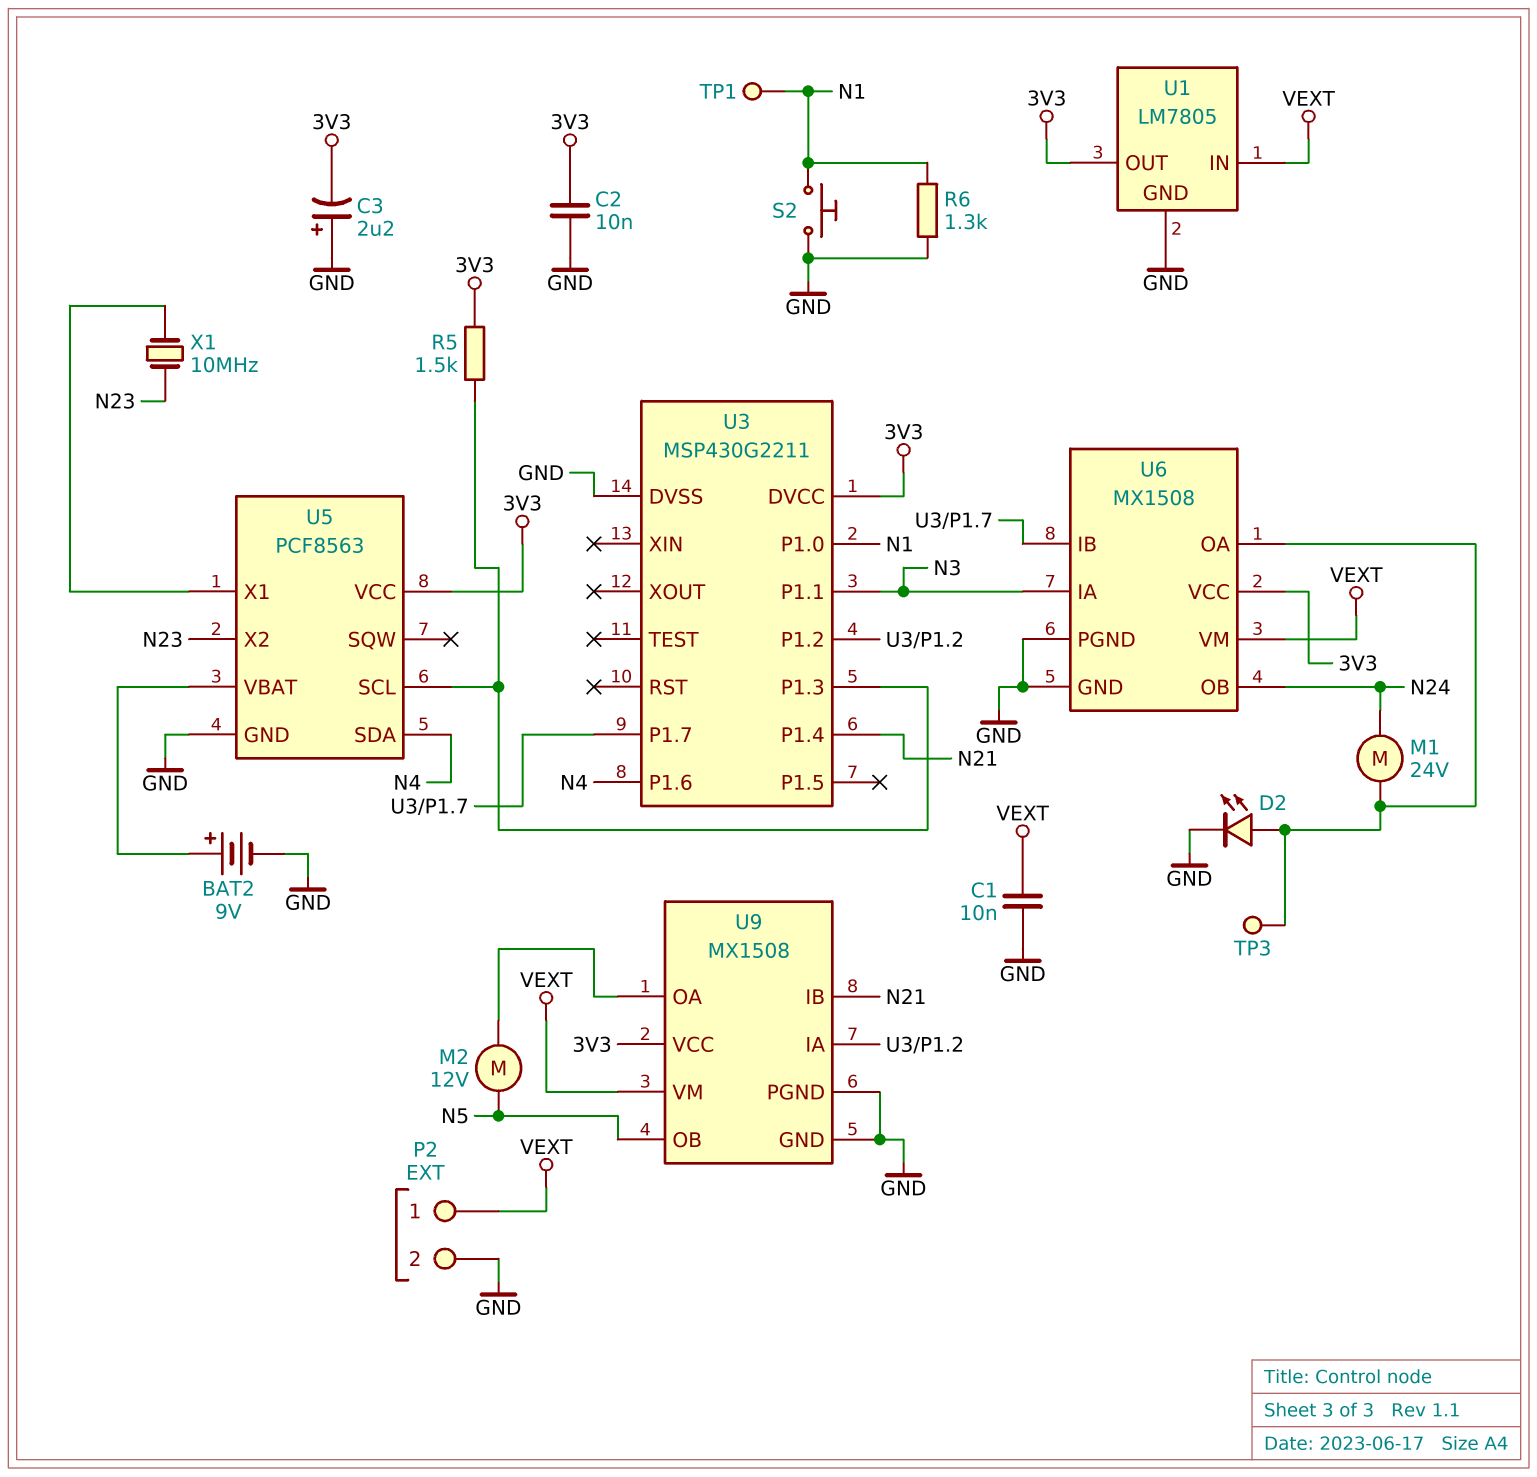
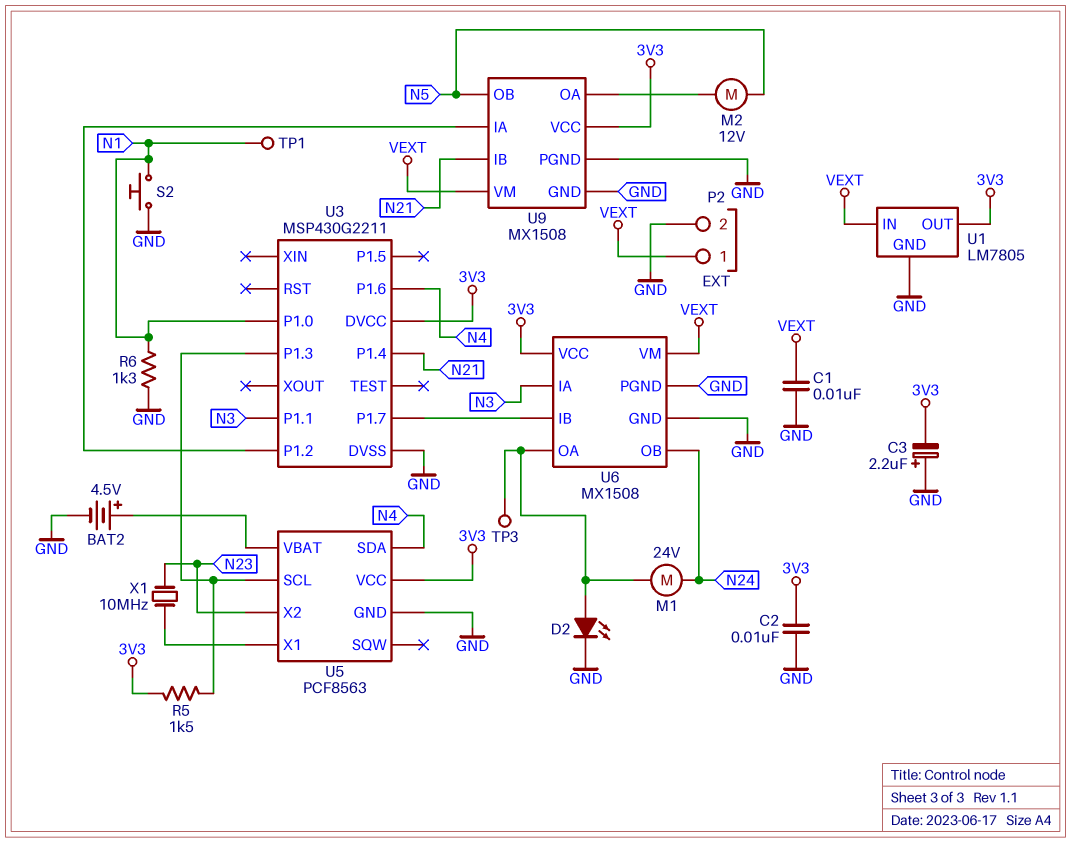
BAT2: 9V (plus U5/VBAT, minus GND) -> 4.5V (plus U5/VBAT, minus GND)

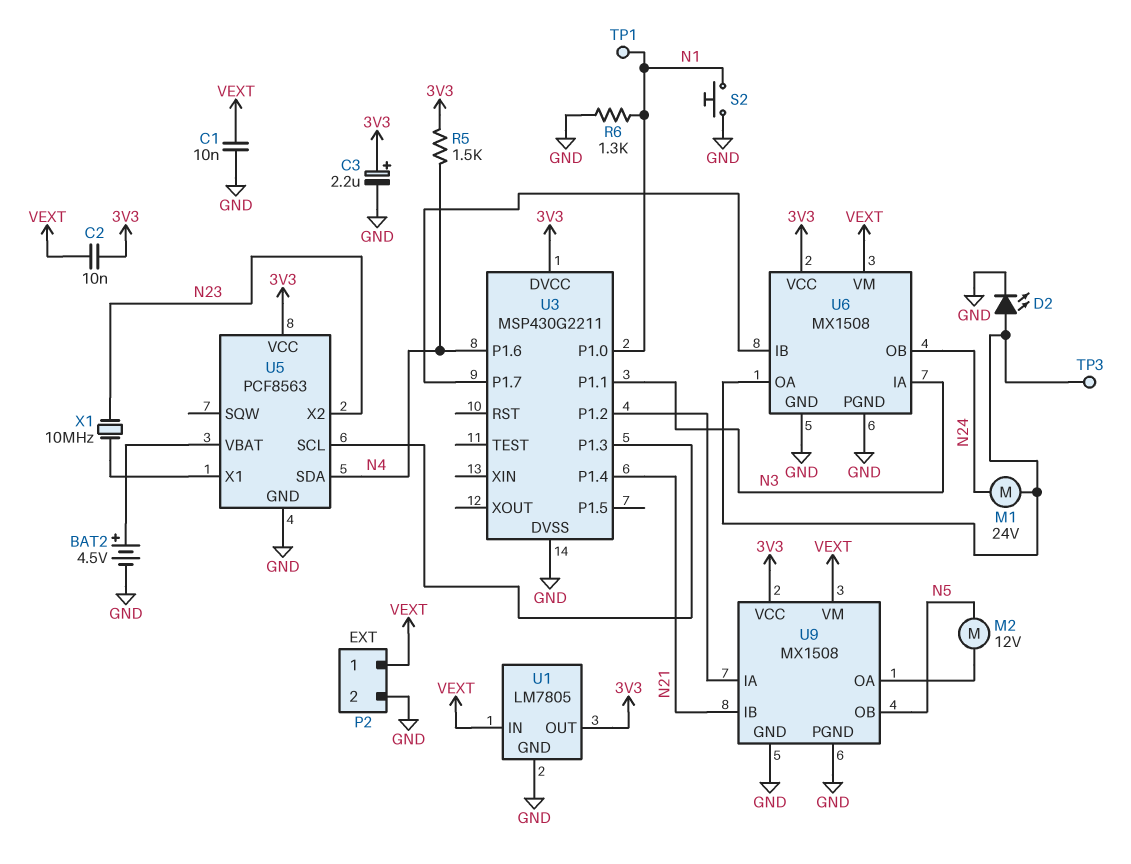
C2: 10nF (3V3, GND) -> 10nF (3V3, VEXT)
C3: 2.2uF (plus GND, minus 3V3) -> 2.2uF (plus 3V3, minus GND)
R5: 1.5k (3V3, U3/P1.3) -> 1.5k (3V3, N4)

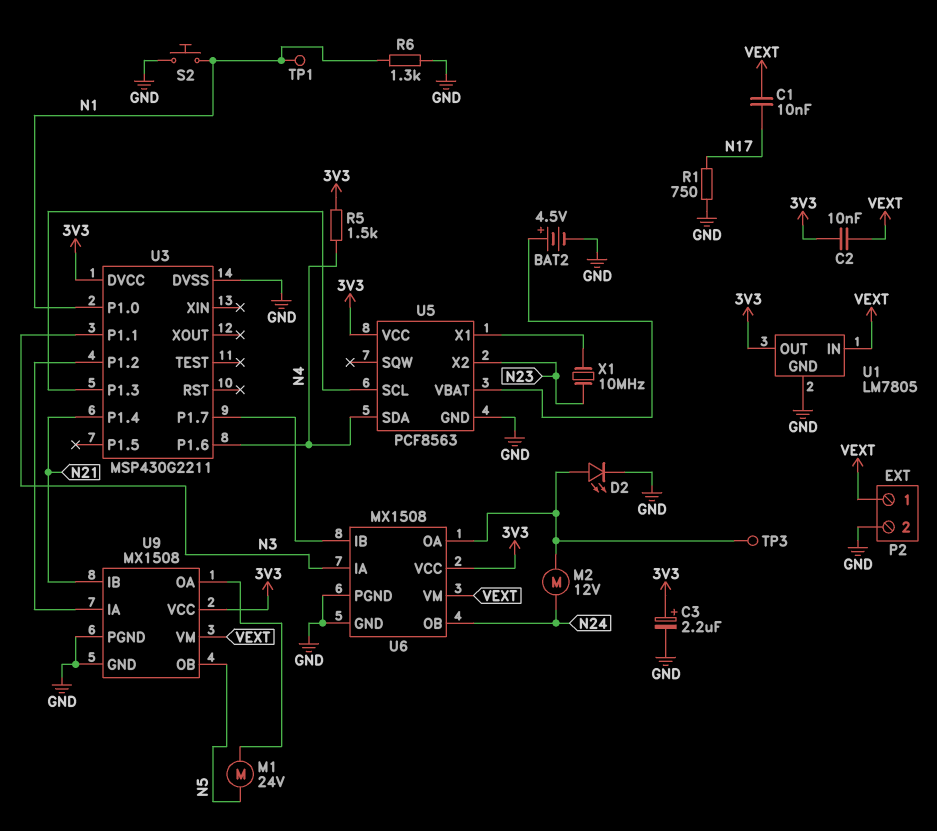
C1: 10nF (GND, VEXT) -> 10nF (N17, VEXT)
M1: motor 24V (N24, U6/OA) -> motor 24V (N5, U9/OA)
M2: motor 12V (N5, U9/OA) -> motor 12V (N24, U6/OA)
R1: none -> 750 (GND, N17)

